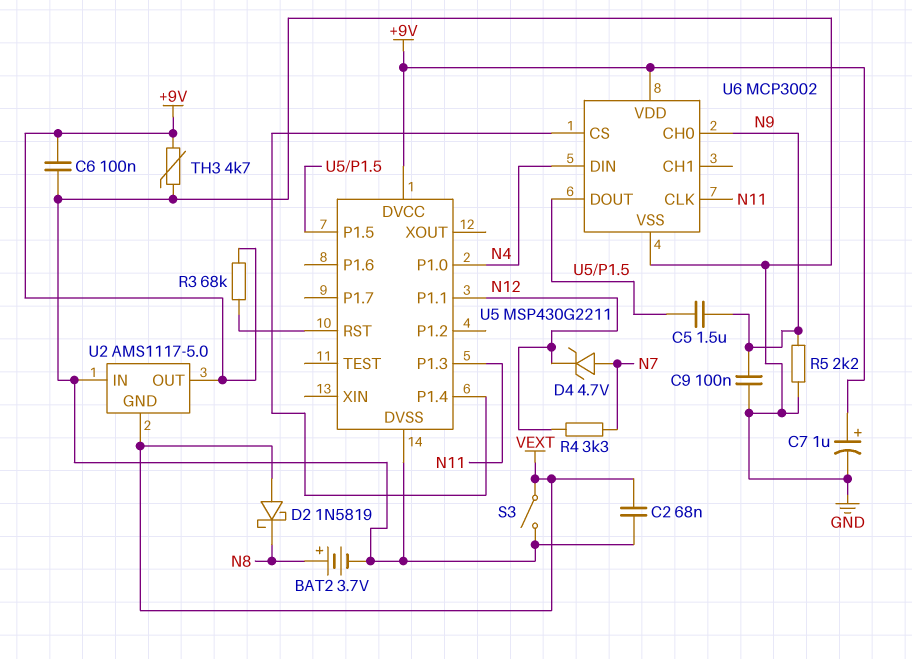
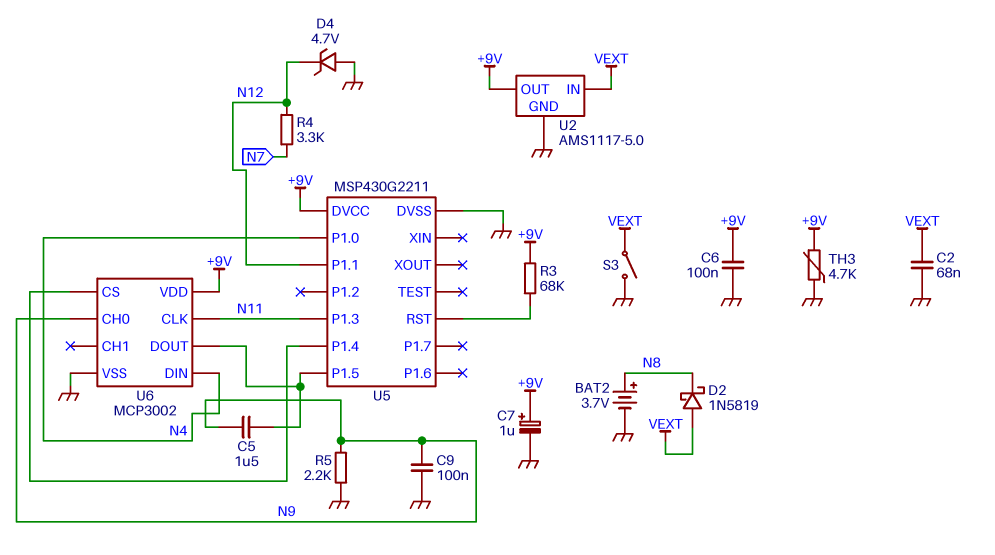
D4: zener 4.7V (A N7, K N12) -> zener 4.7V (A GND, K N12)
U2 pin GND: VEXT -> GND
U2 pin IN: GND -> VEXT

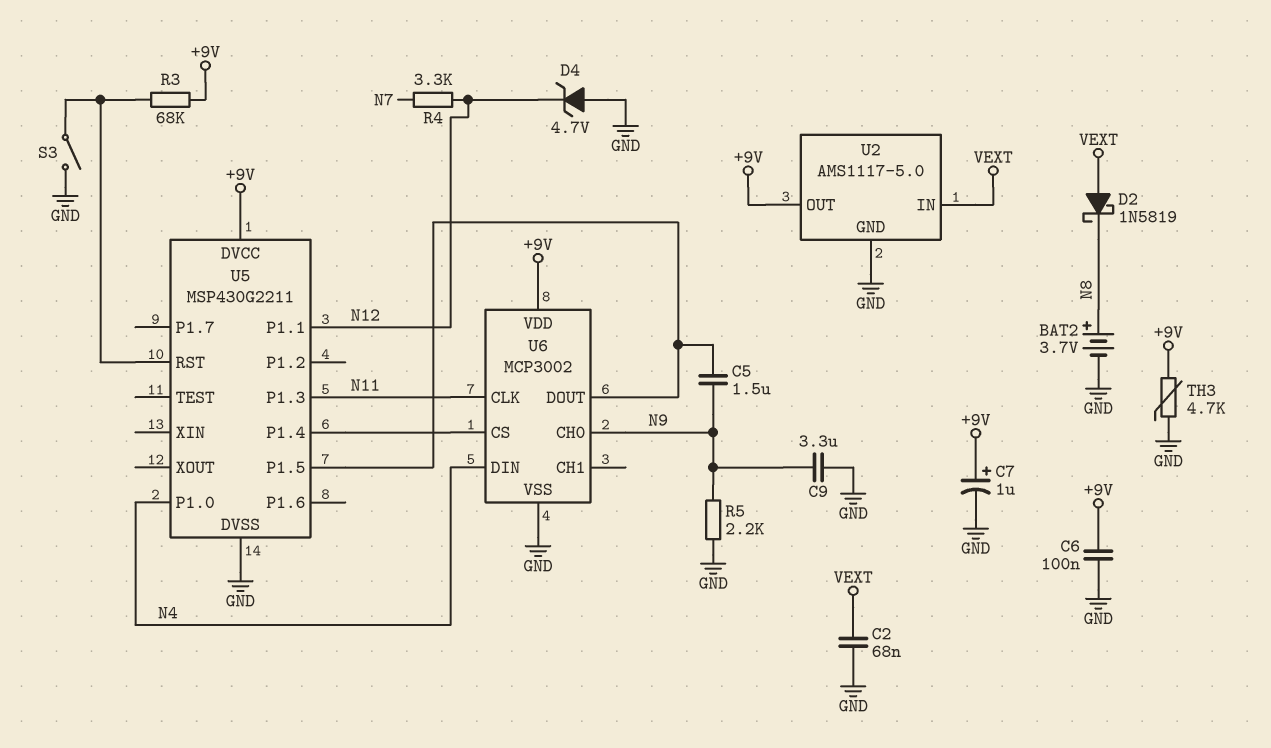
C9: 100nF (GND, N9) -> 3.3uF (GND, N9)
S3: switch (GND, VEXT) -> switch (GND, U5/RST)

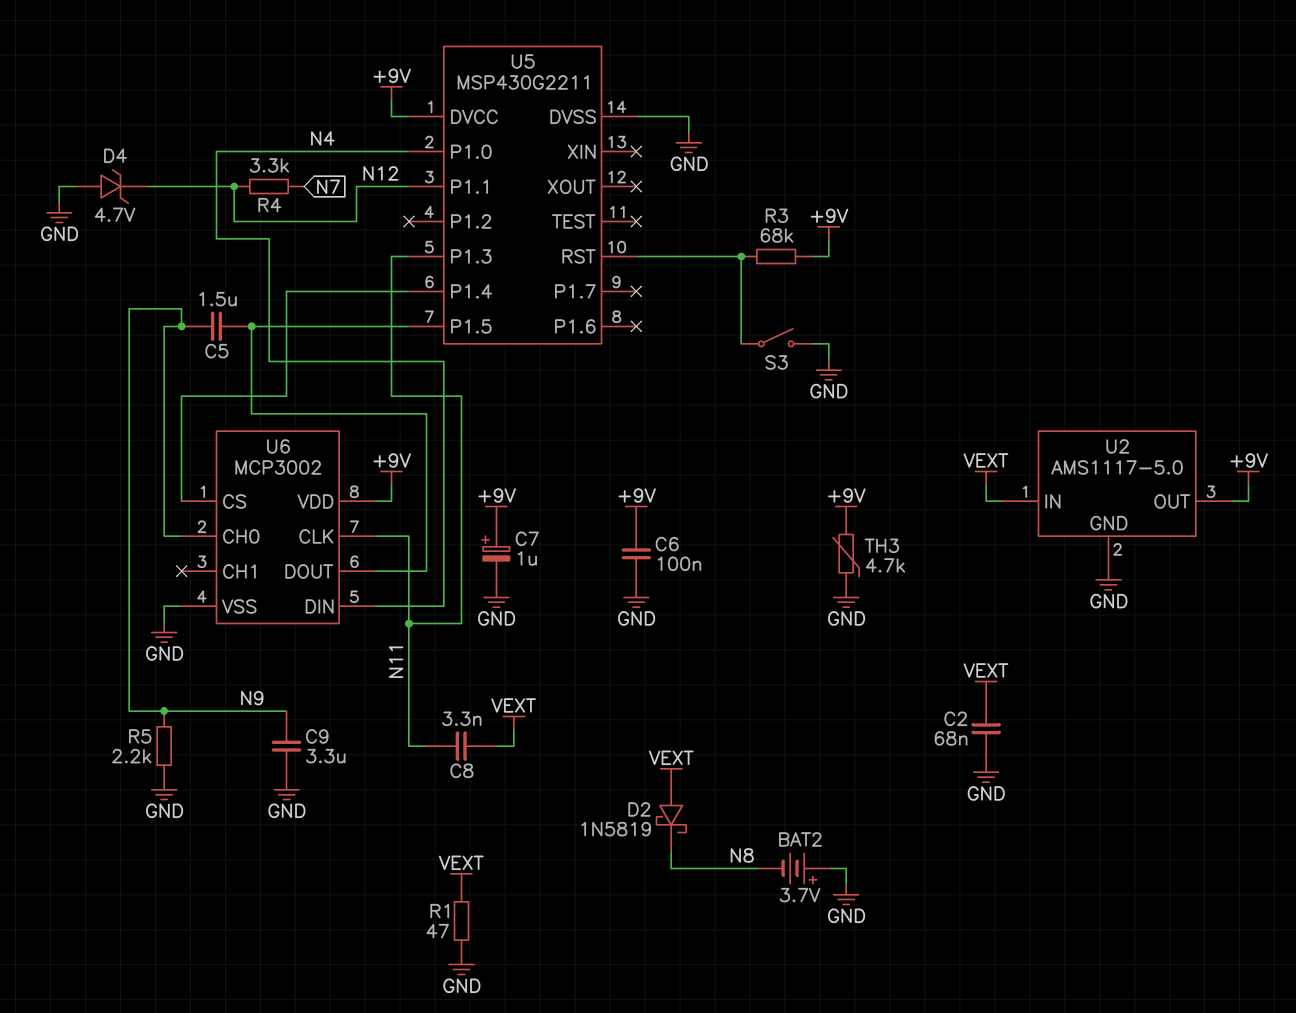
BAT2: 3.7V (plus N8, minus GND) -> 3.7V (plus GND, minus N8)
C8: none -> 3.3nF (N11, VEXT)
R1: none -> 47 (GND, VEXT)

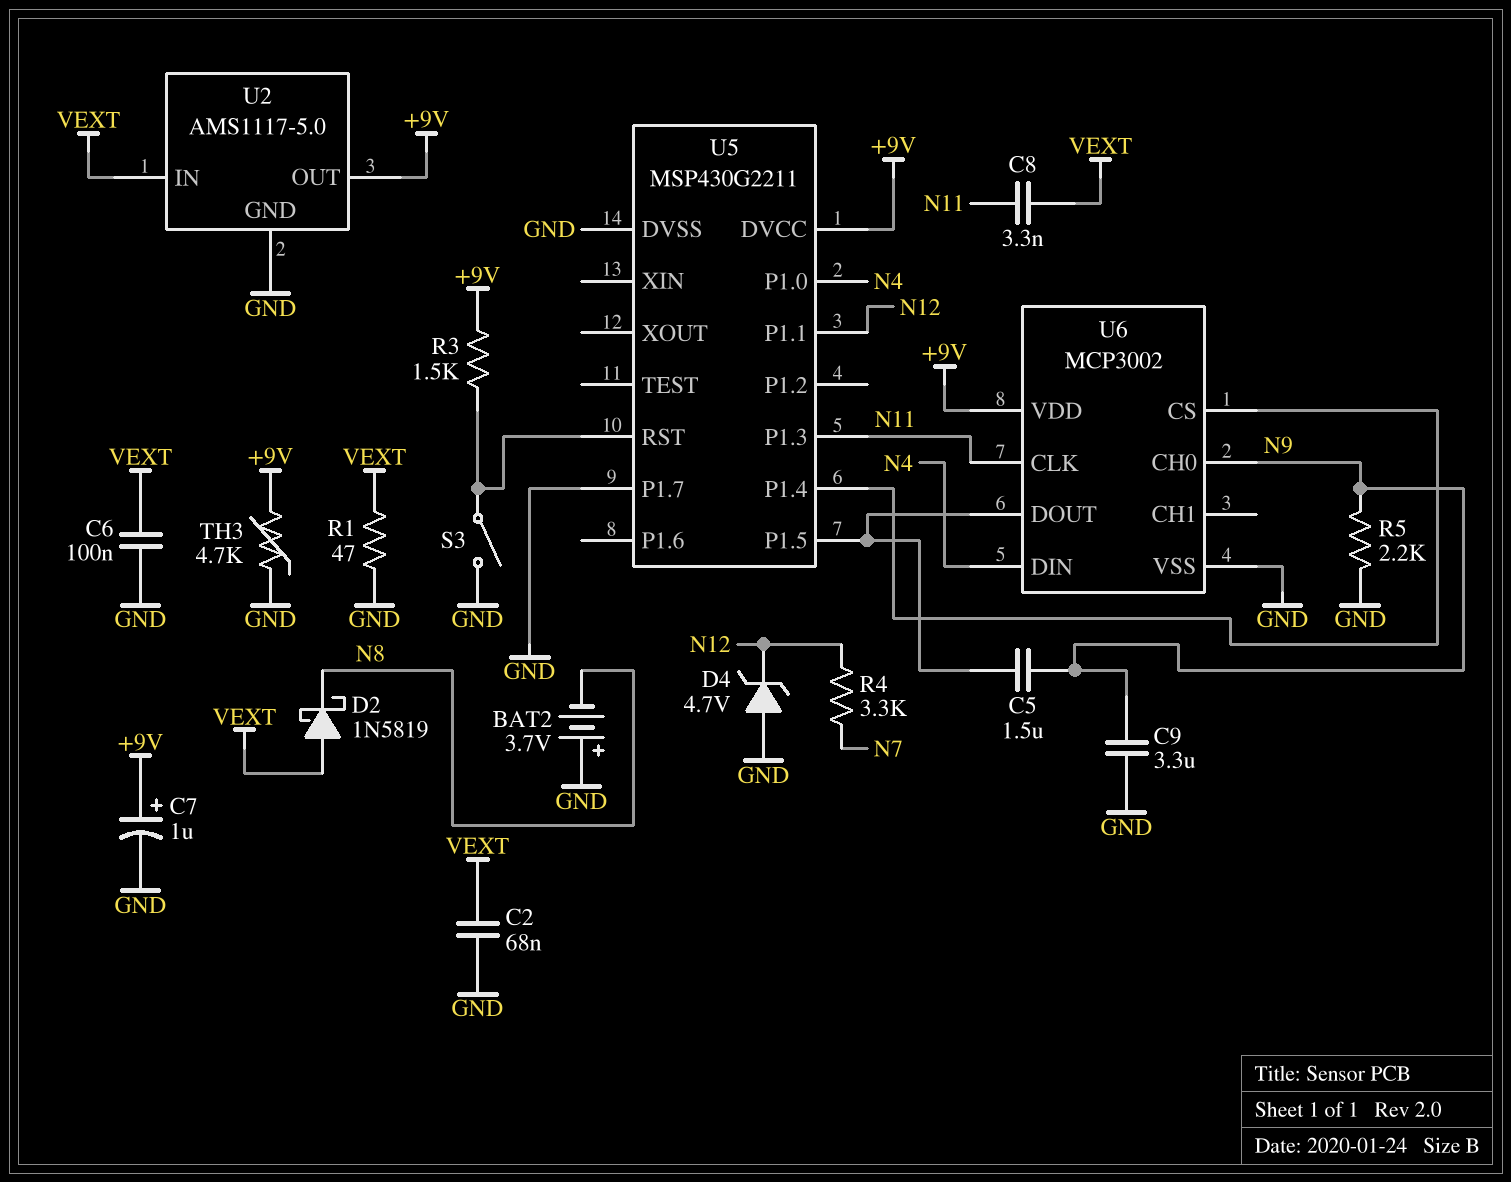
C6: 100nF (+9V, GND) -> 100nF (GND, VEXT)
R3: 68k (+9V, U5/RST) -> 1.5k (+9V, U5/RST)
U5 pin P1.7: none -> GND

